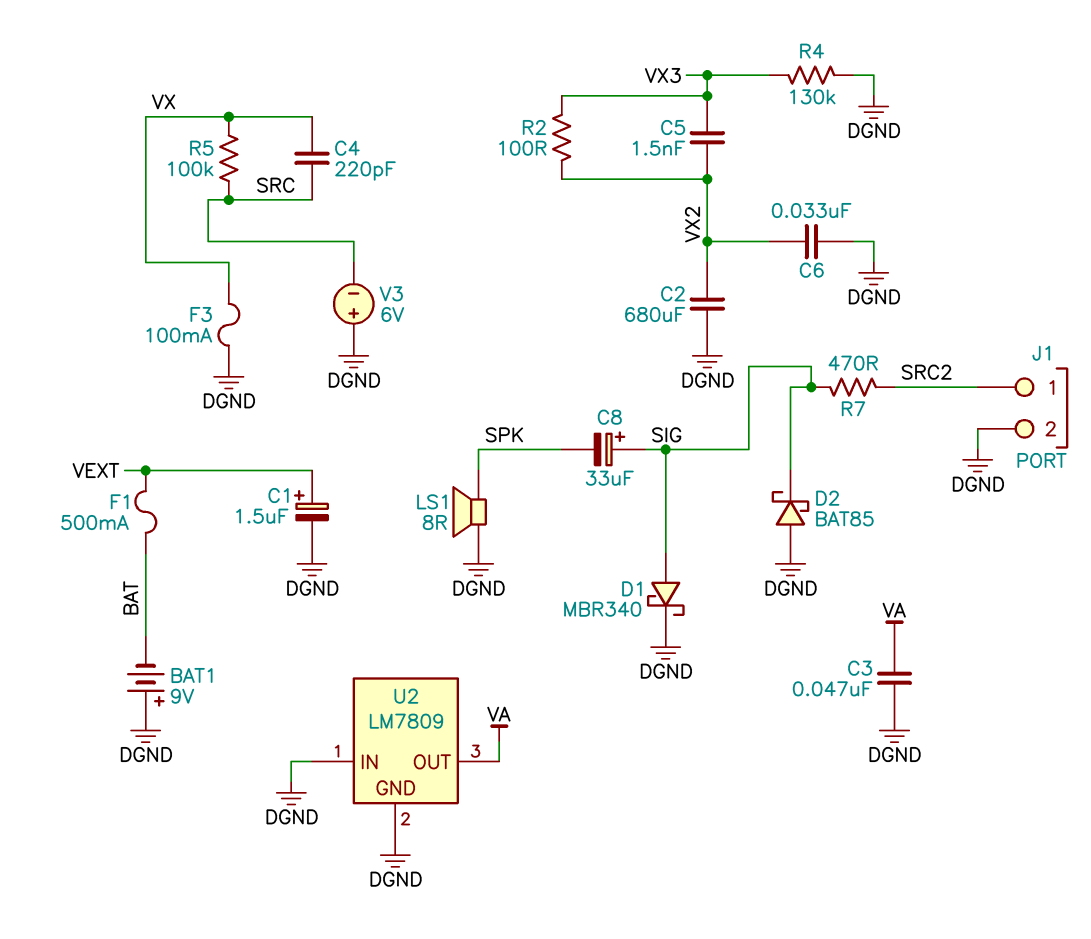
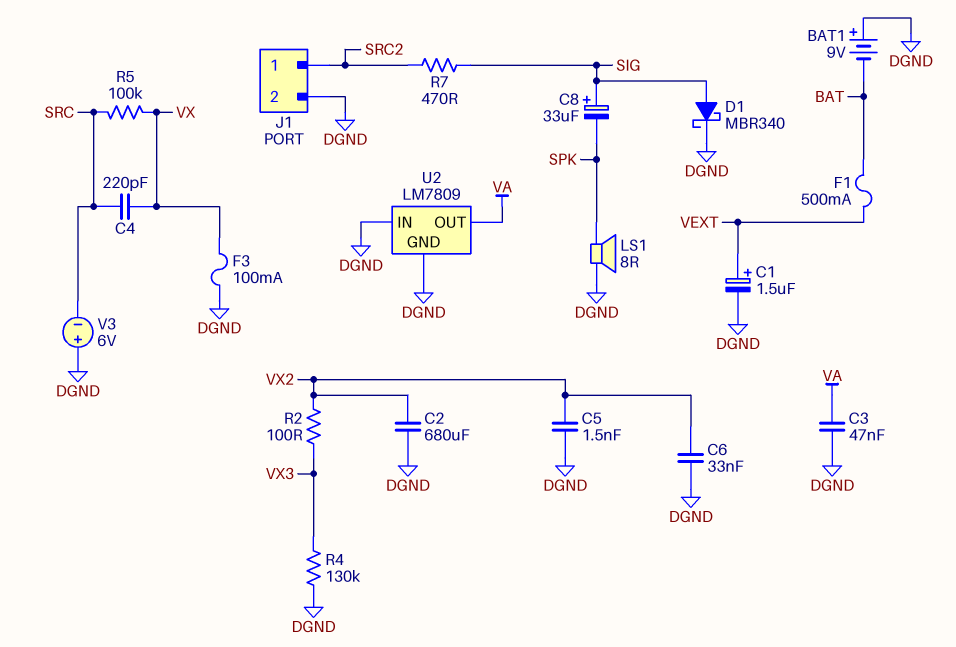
C5: 1.5nF (VX2, VX3) -> 1.5nF (DGND, VX2)
D2: schottky BAT85 (A DGND, K SIG) -> none

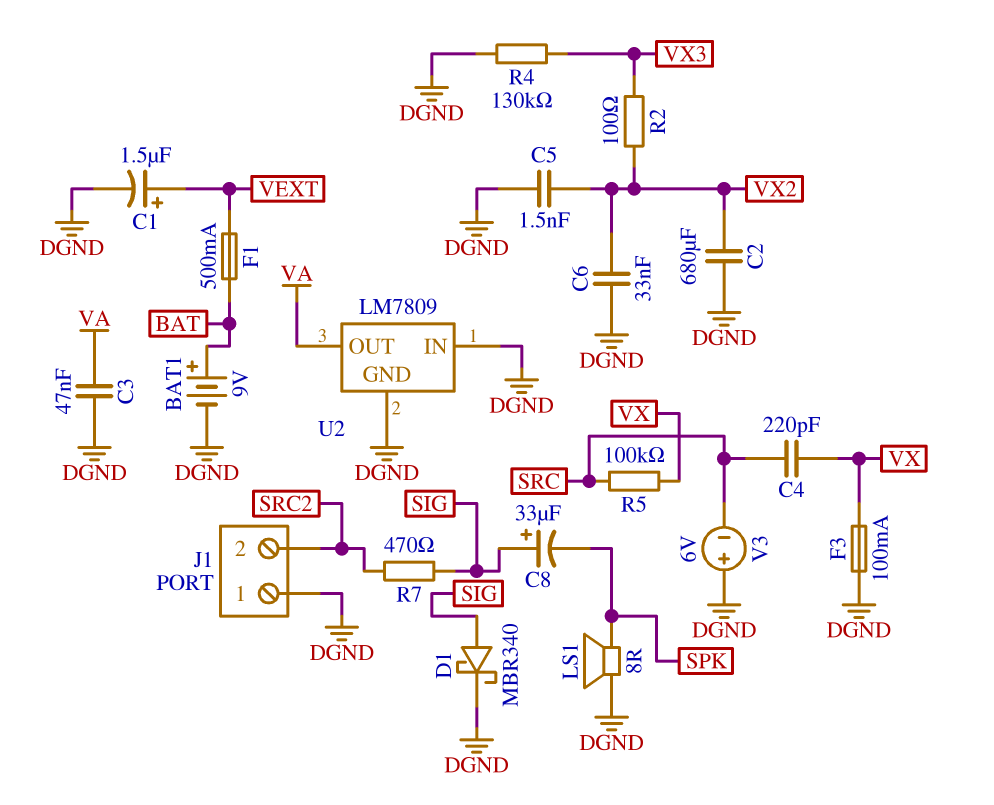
BAT1: 9V (plus DGND, minus BAT) -> 9V (plus BAT, minus DGND)
J1 pin 1: SRC2 -> DGND
J1 pin 2: DGND -> SRC2

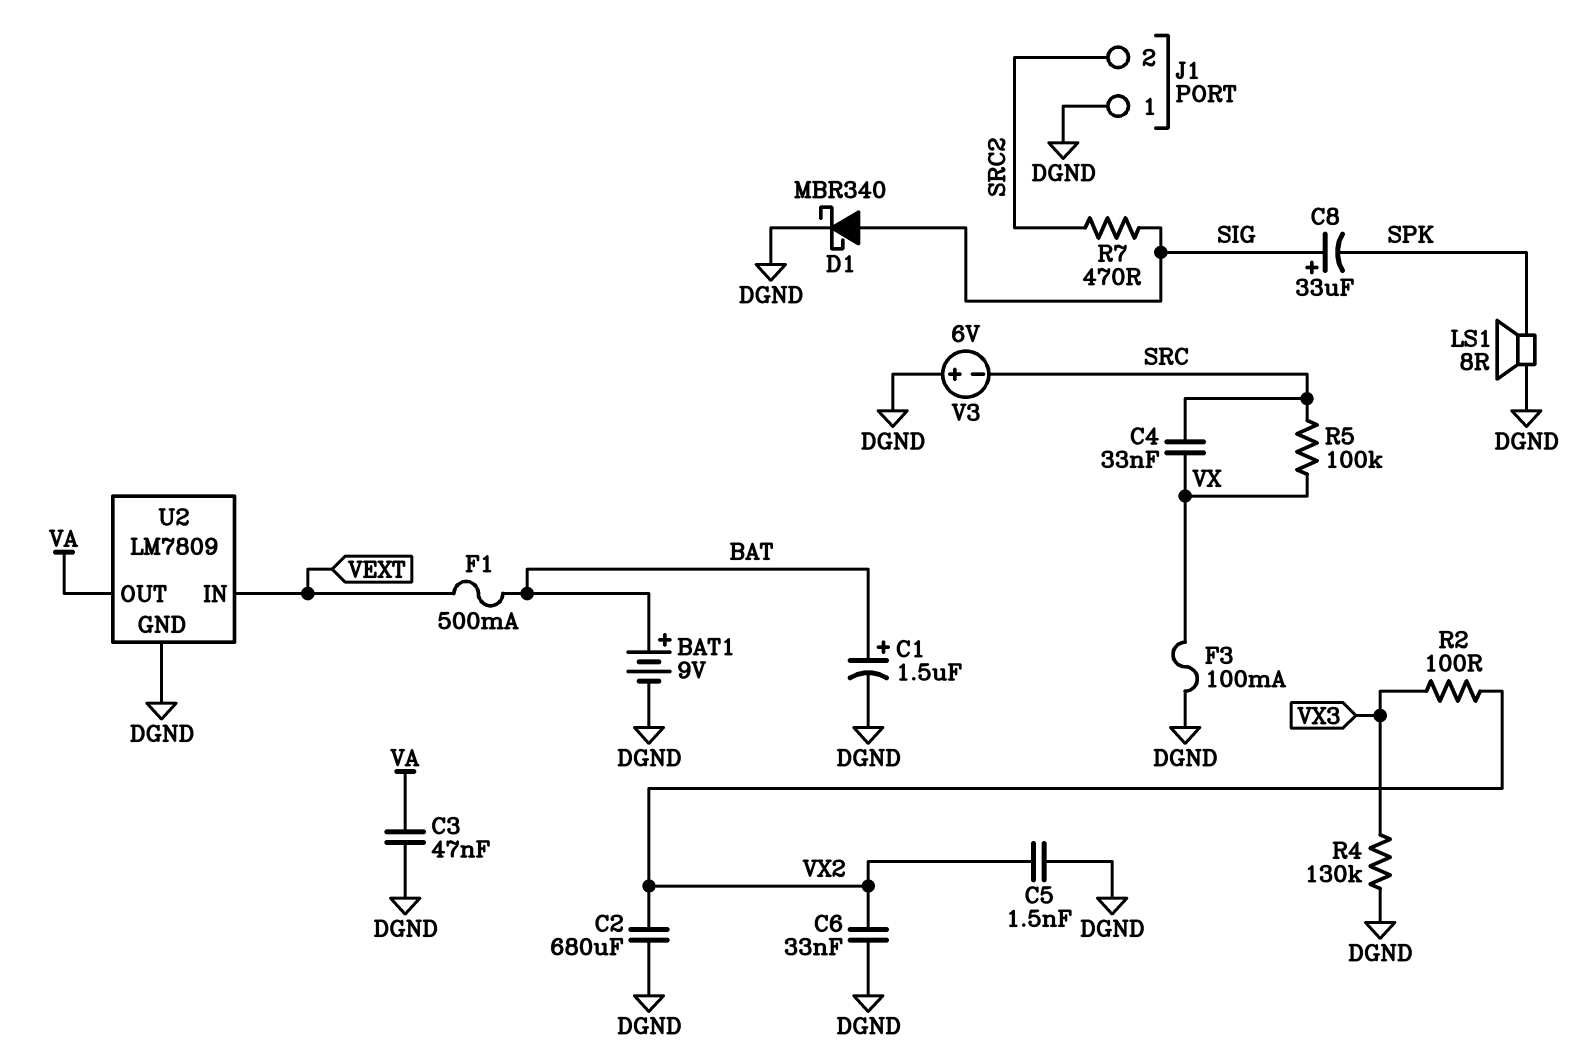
C1: 1.5uF (plus VEXT, minus DGND) -> 1.5uF (plus BAT, minus DGND)
C4: 220pF (SRC, VX) -> 33nF (SRC, VX)
U2 pin IN: DGND -> VEXT

